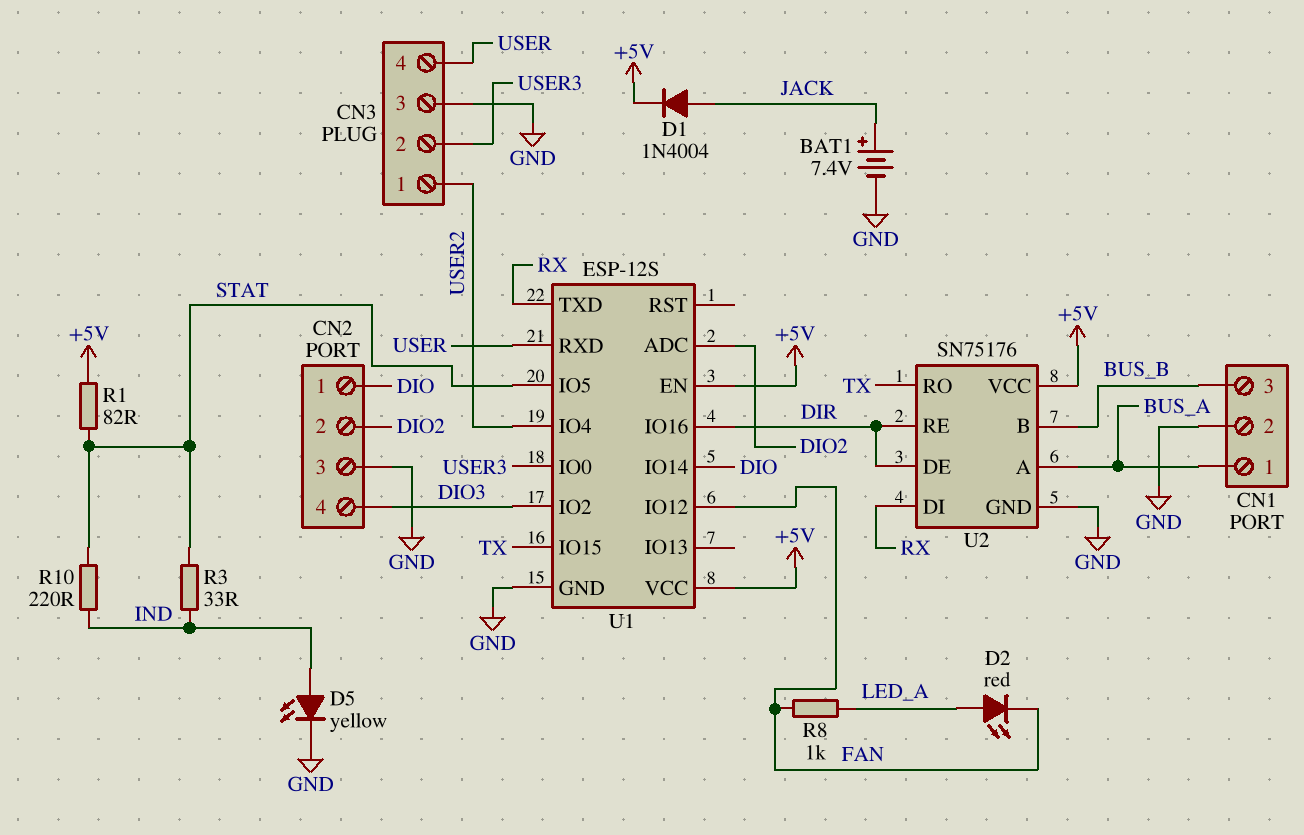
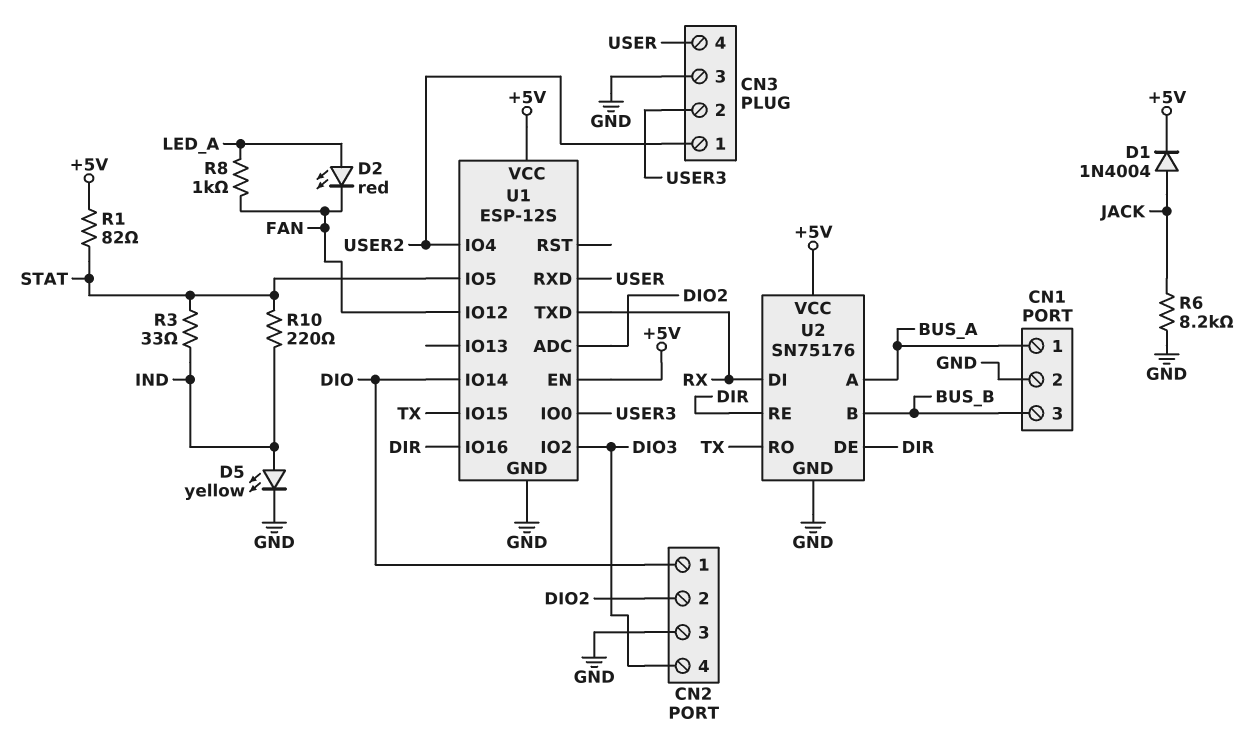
BAT1: 7.4V (plus JACK, minus GND) -> none
R6: none -> 8.2k (GND, JACK)

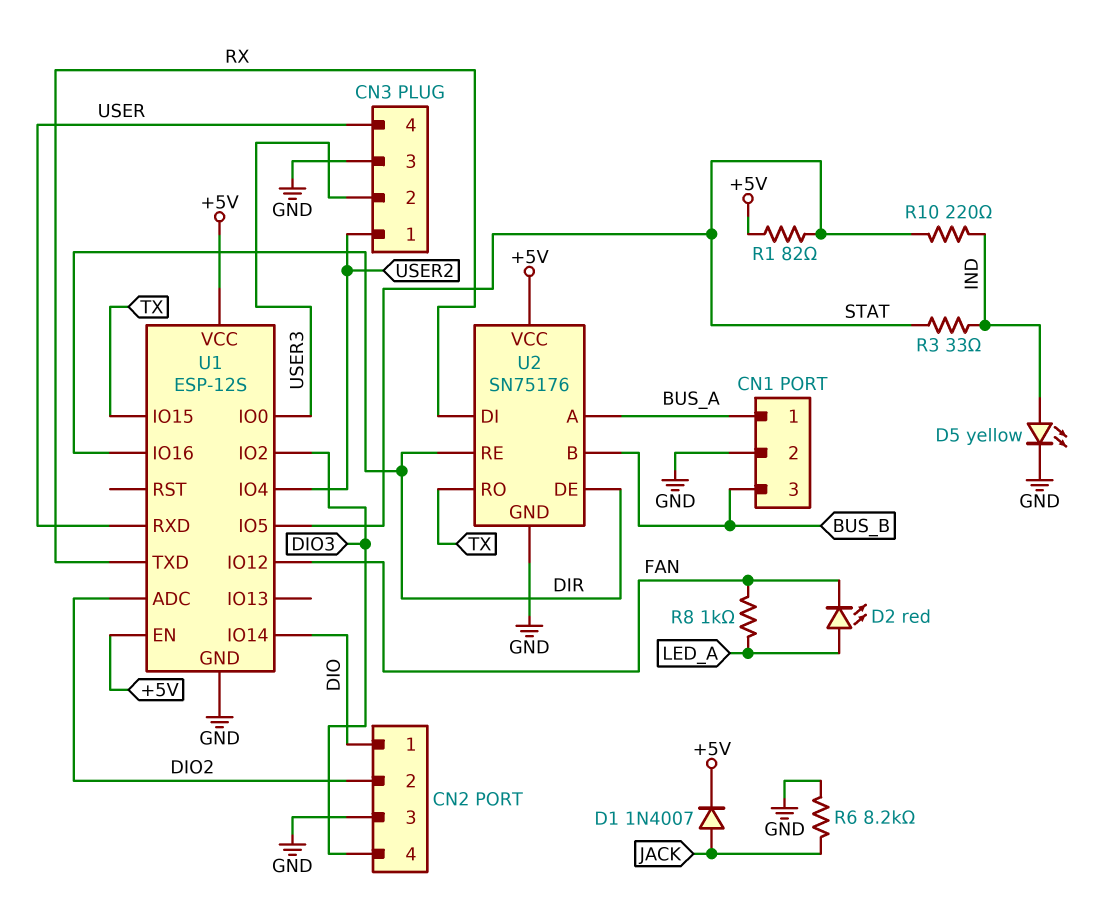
D1: diode 1N4004 (A JACK, K +5V) -> diode 1N4007 (A JACK, K +5V)

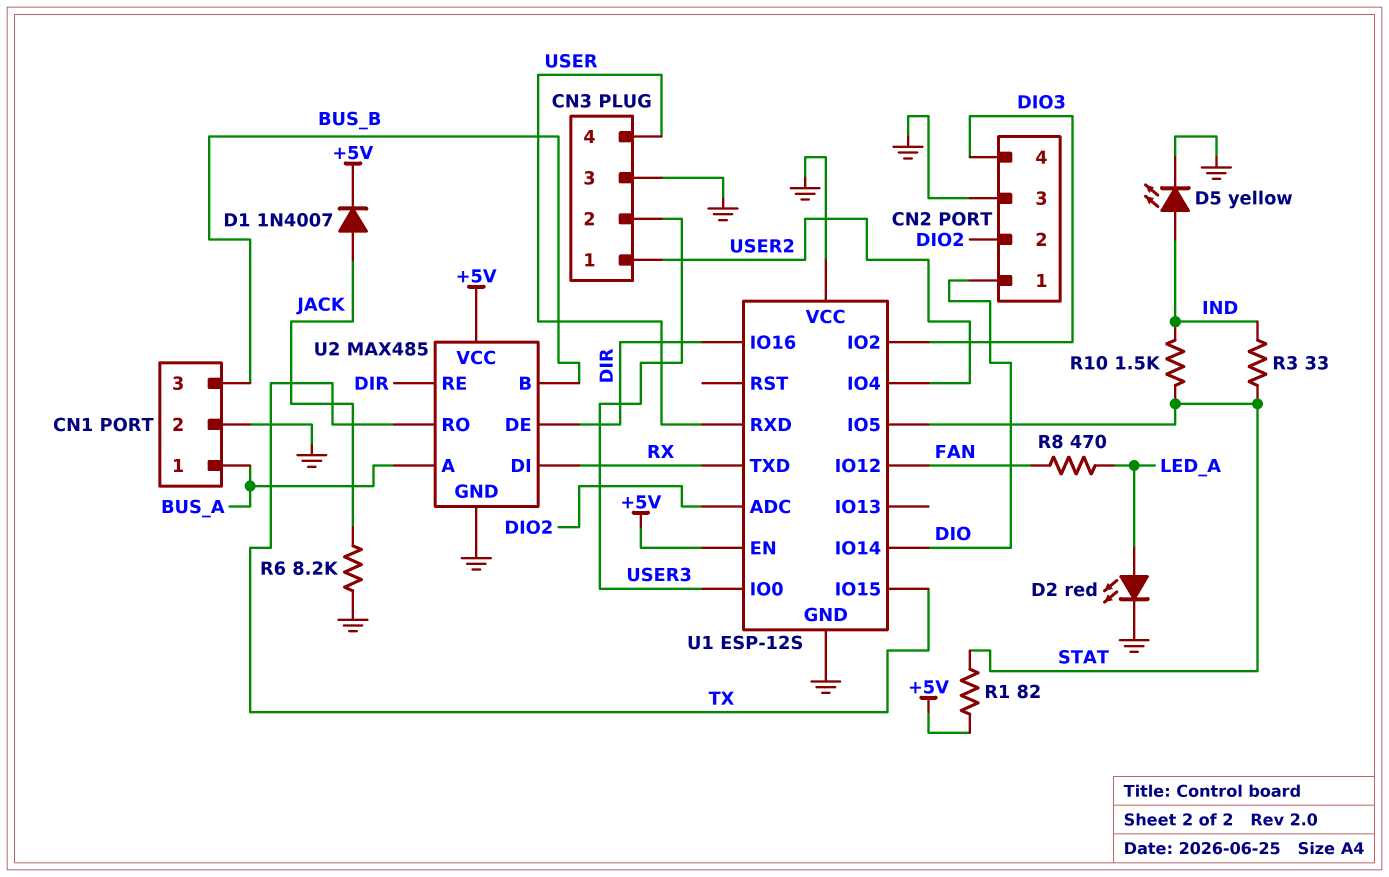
D2: LED red (A LED_A, K FAN) -> LED red (A LED_A, K GND)
R8: 1k (FAN, LED_A) -> 470 (FAN, LED_A)
R10: 220 (IND, STAT) -> 1.5k (IND, STAT)
U1 pin VCC: +5V -> GND
U2: SN75176 -> MAX485

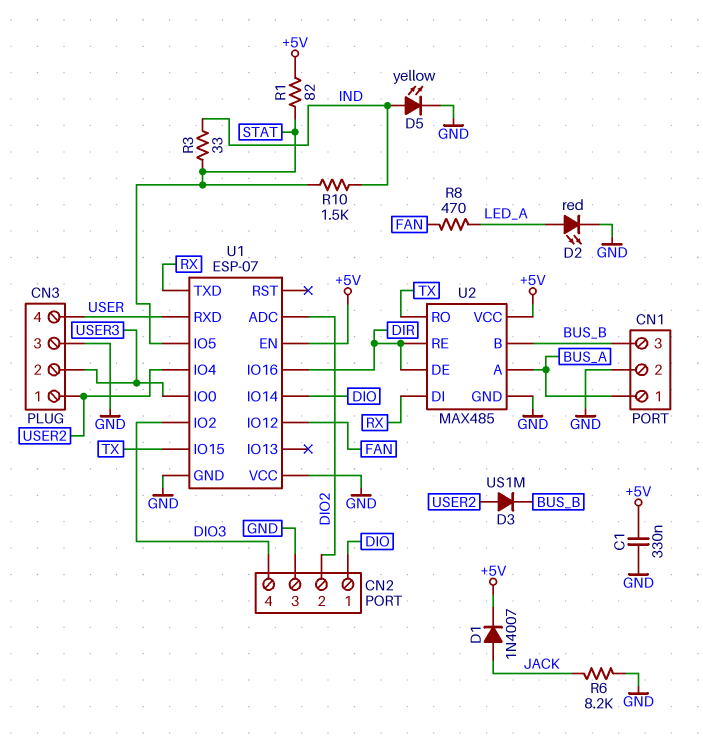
C1: none -> 330nF (+5V, GND)
D3: none -> diode US1M (A USER2, K BUS_B)
U1: ESP-12S -> ESP-07

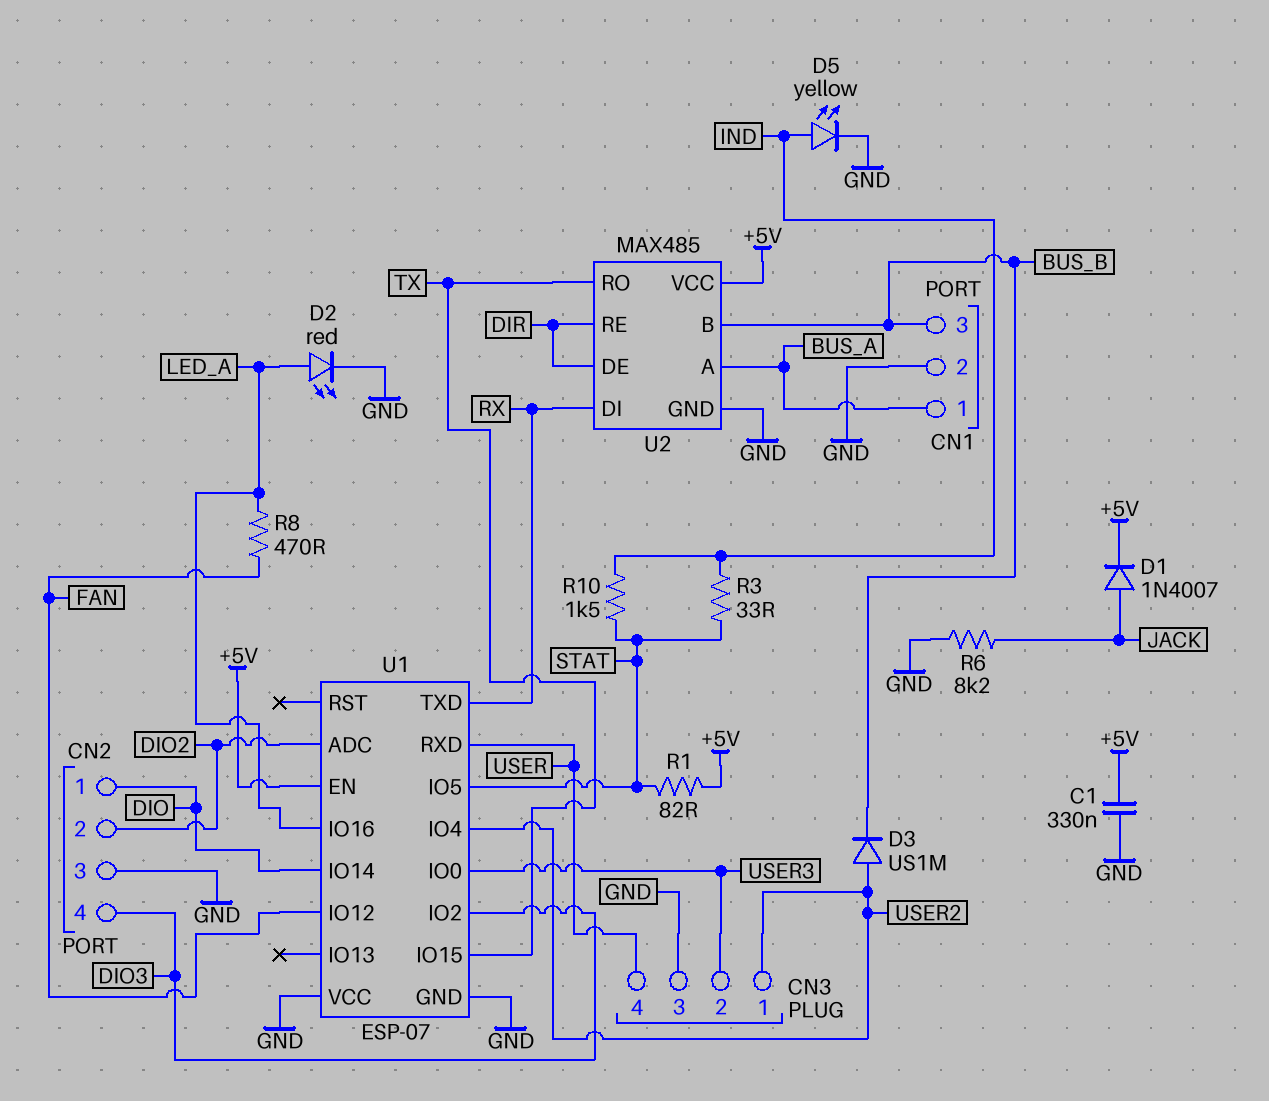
U1 pin IO16: DIR -> LED_A

